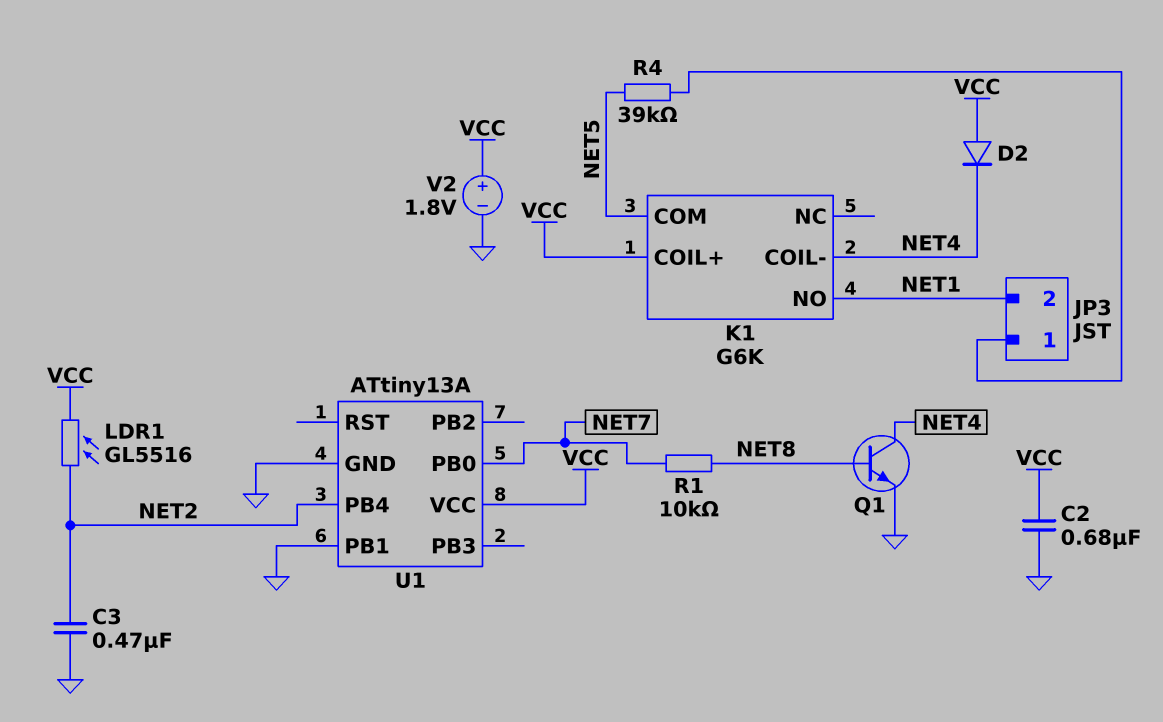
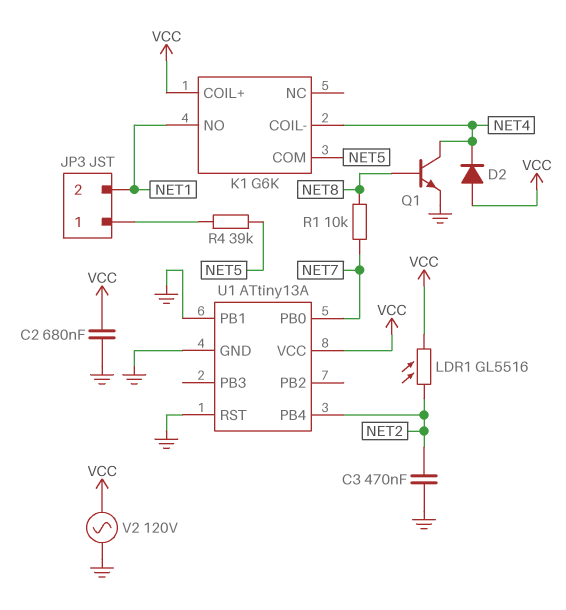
U1 pin RST: none -> GND
V2: 1.8V (plus VCC, minus GND) -> AC 120V (GND, VCC)

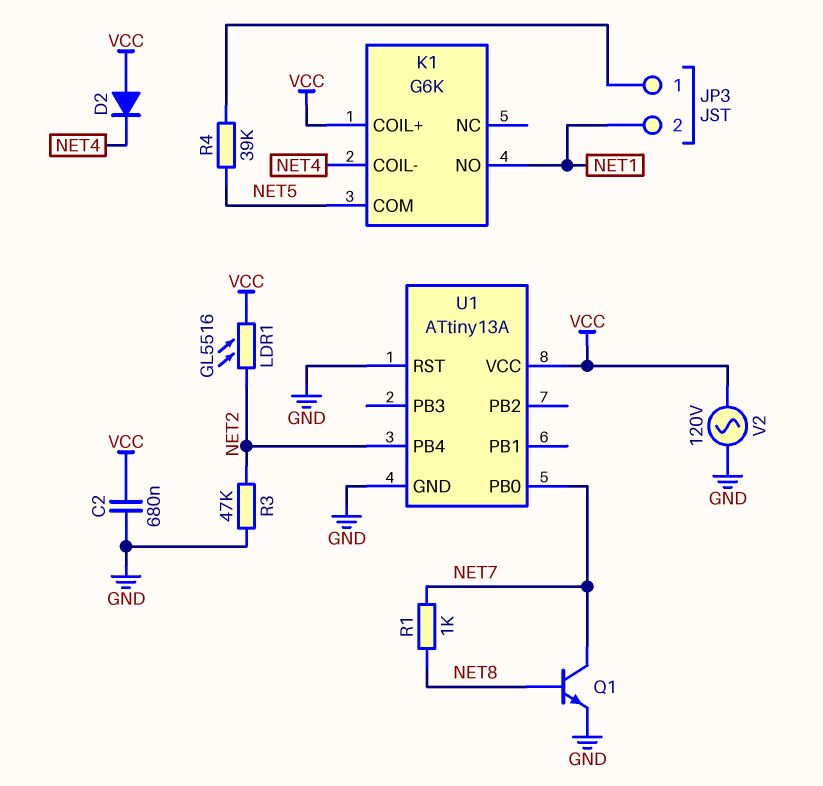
C3: 470nF (GND, NET2) -> none
Q1: NPN (B NET8, C NET4, E GND) -> NPN (B NET8, C NET7, E GND)
R1: 10k (NET7, NET8) -> 1k (NET7, NET8)
R3: none -> 47k (GND, NET2)
U1 pin PB1: GND -> none

